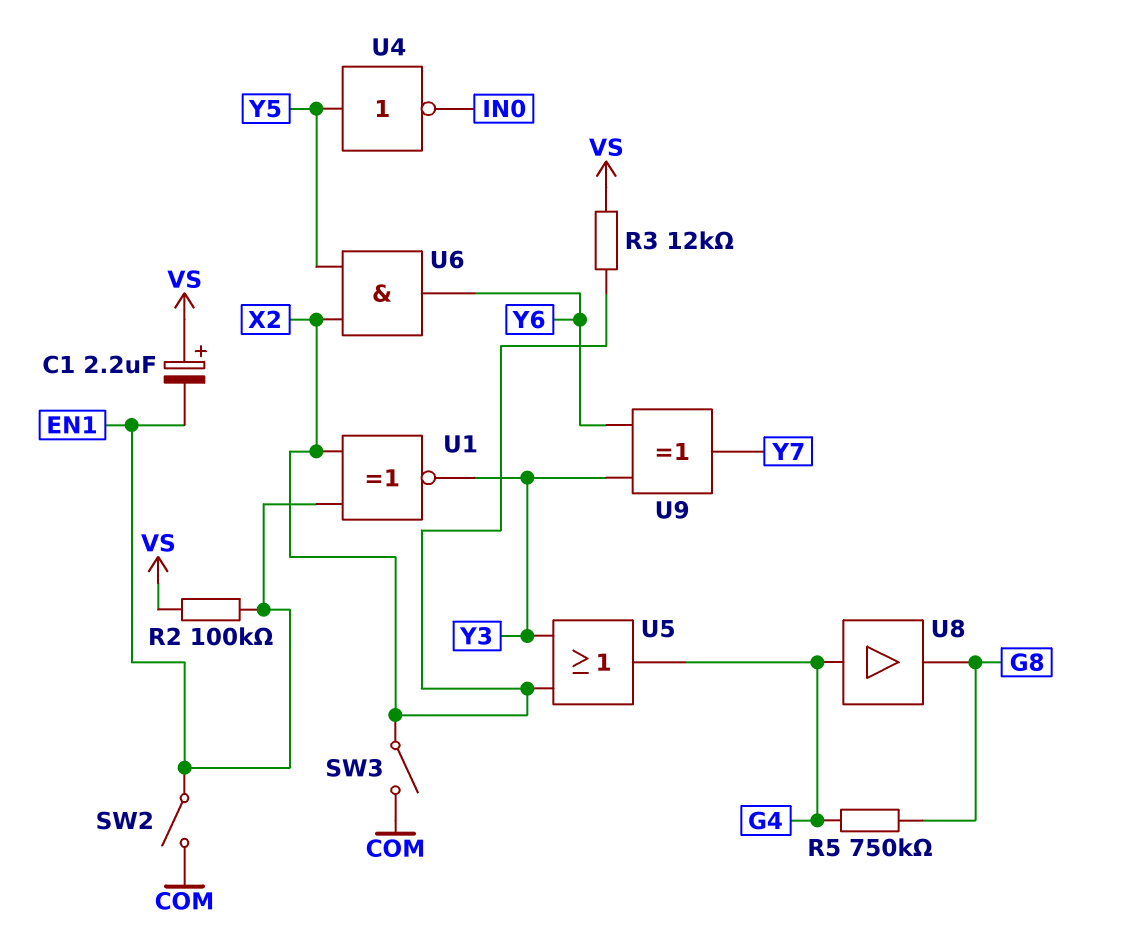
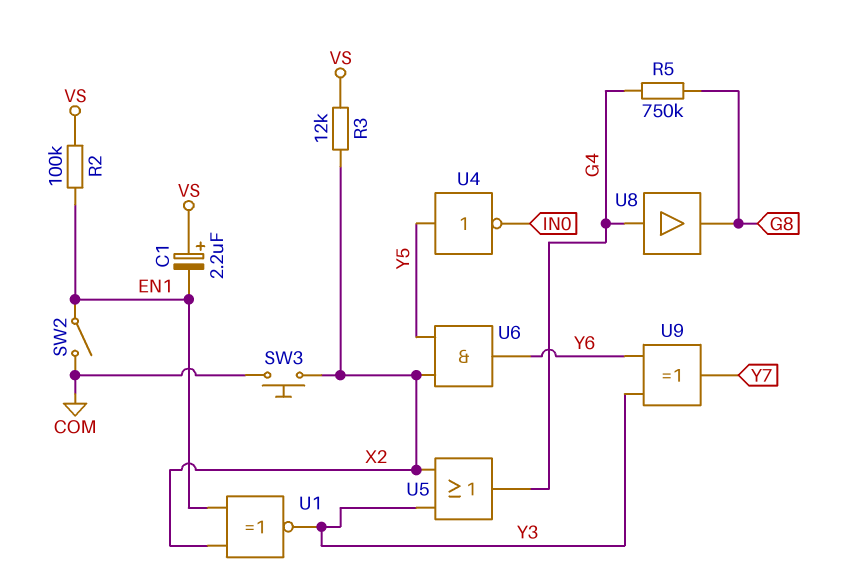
SW3: switch (COM, X2) -> button (COM, X2)

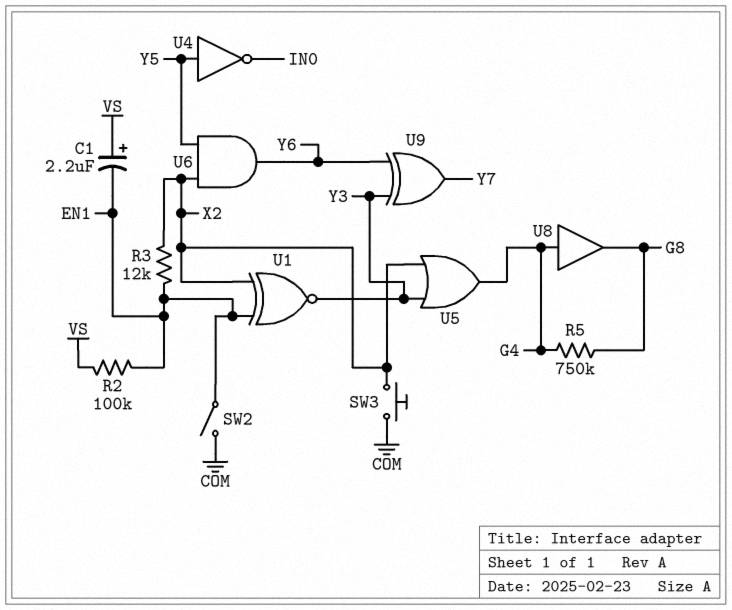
R3: 12k (VS, X2) -> 12k (EN1, X2)

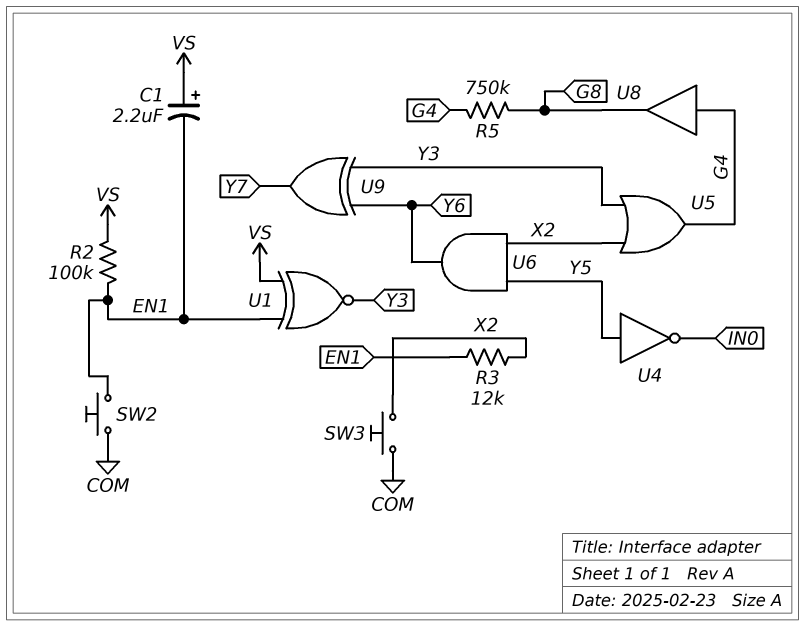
SW2: switch (COM, EN1) -> button (COM, EN1)
U1: XNOR (in EN1, in X2, out Y3) -> XNOR (in EN1, in VS, out Y3)

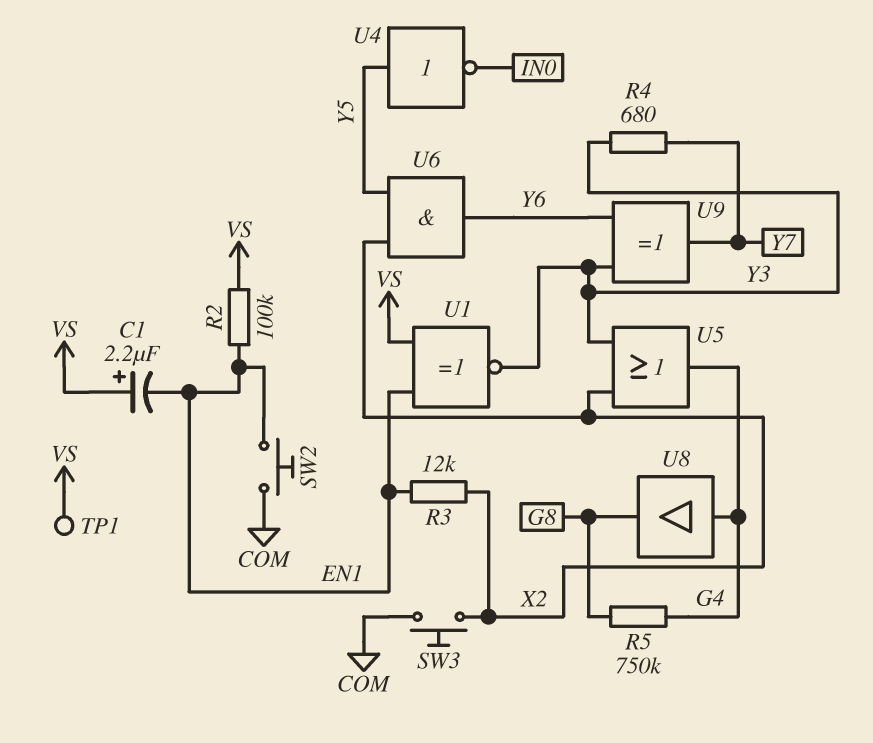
R4: none -> 680 (Y3, Y7)
TP1: none -> test point (VS)

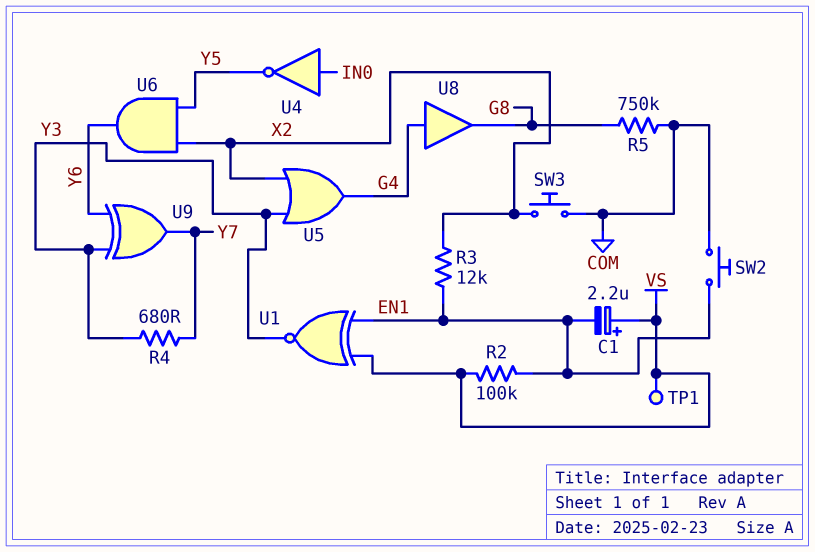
R5: 750k (G4, G8) -> 750k (COM, G8)
U4: NOT (in Y5, out IN0) -> NOT (in IN0, out Y5)

